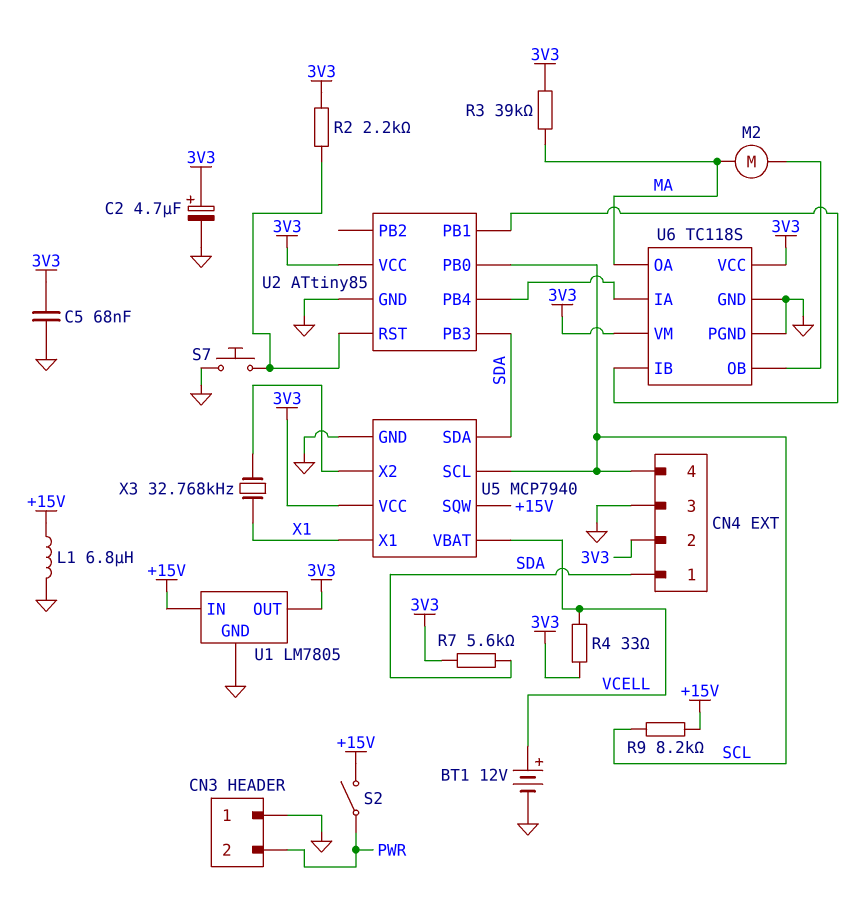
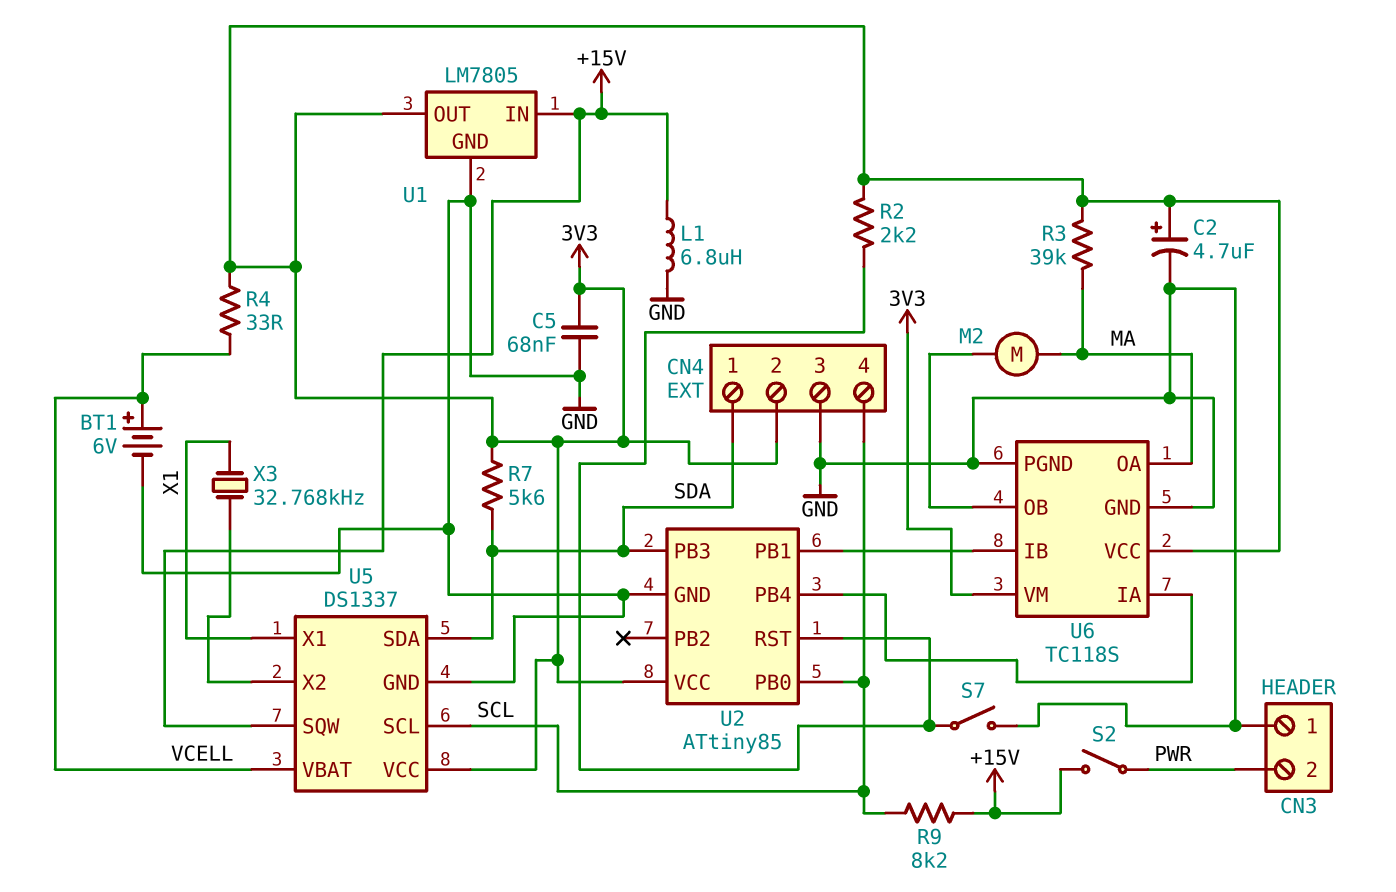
BT1: 12V (plus VCELL, minus GND) -> 6V (plus VCELL, minus GND)
S7: button (GND, U2/RST) -> switch (GND, U2/RST)
U5: MCP7940 -> DS1337

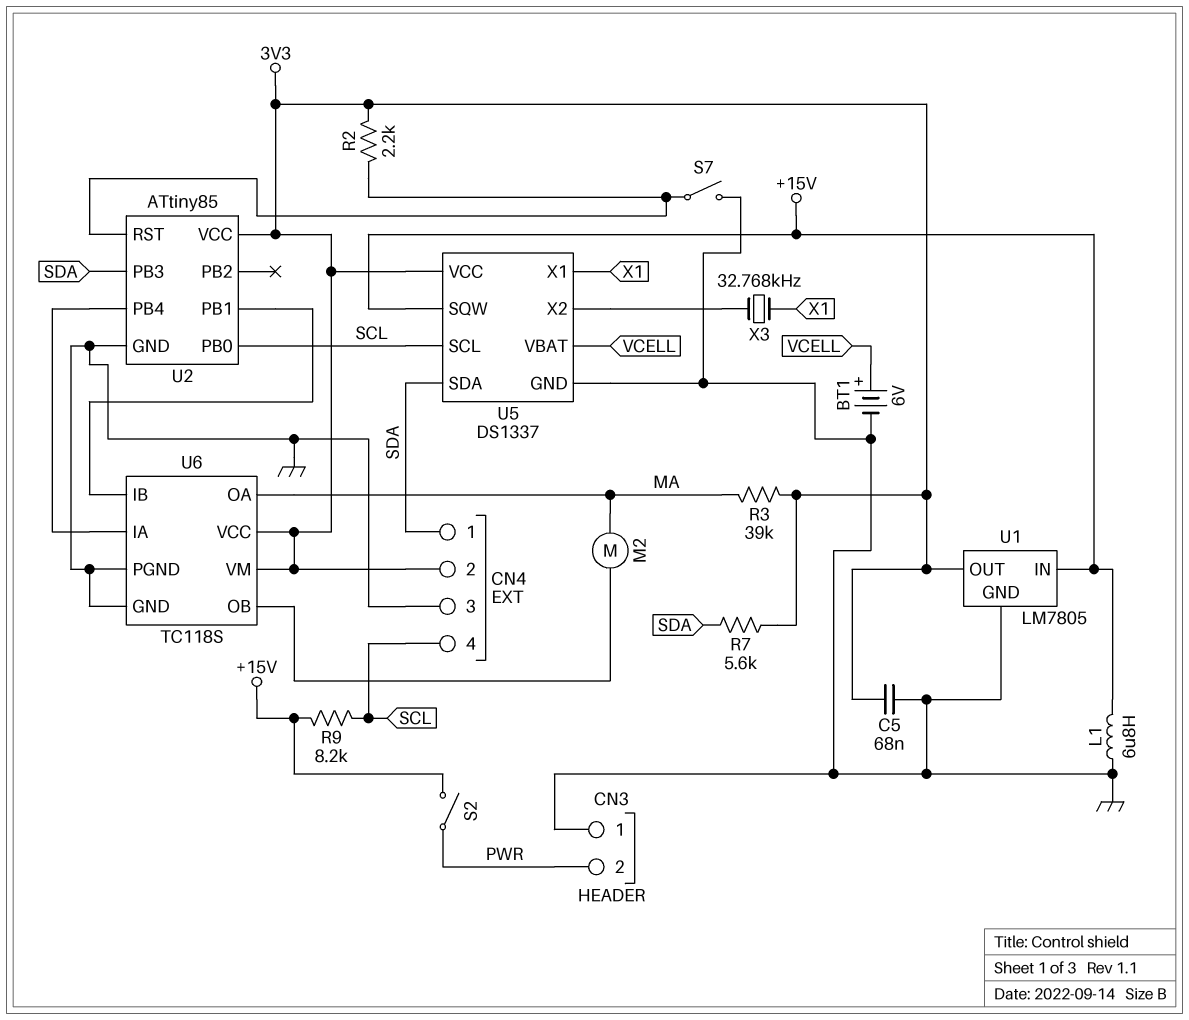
C2: 4.7uF (plus 3V3, minus GND) -> none
R4: 33 (3V3, VCELL) -> none

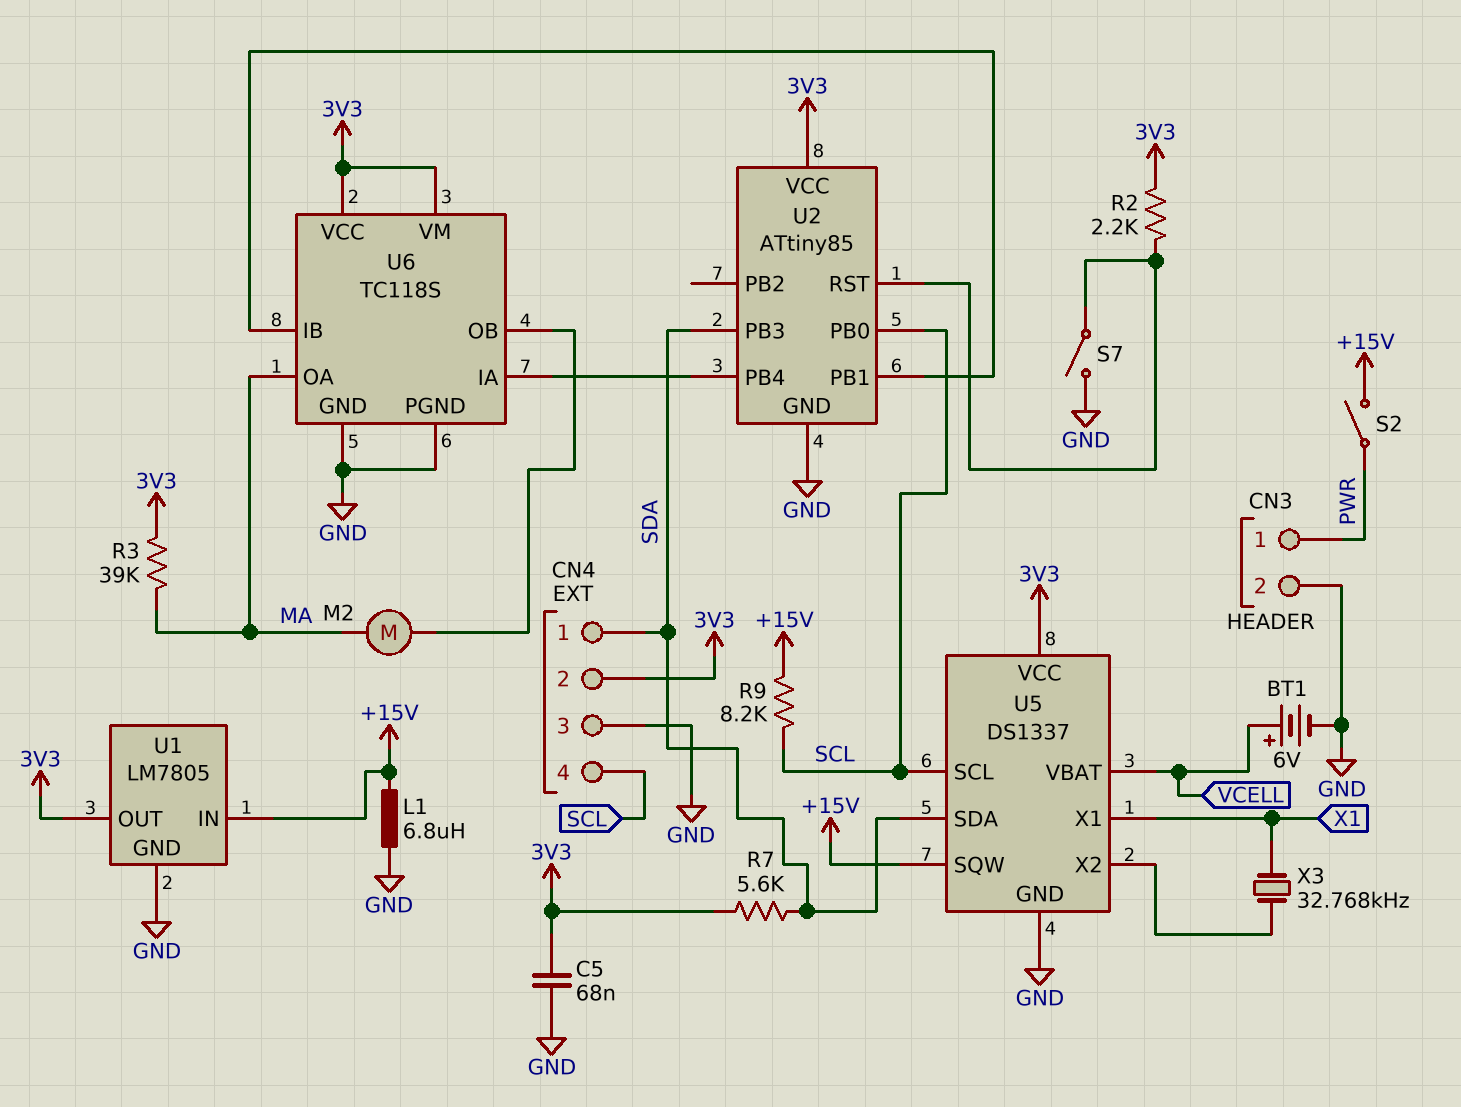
CN3 pin 1: GND -> PWR
CN3 pin 2: PWR -> GND

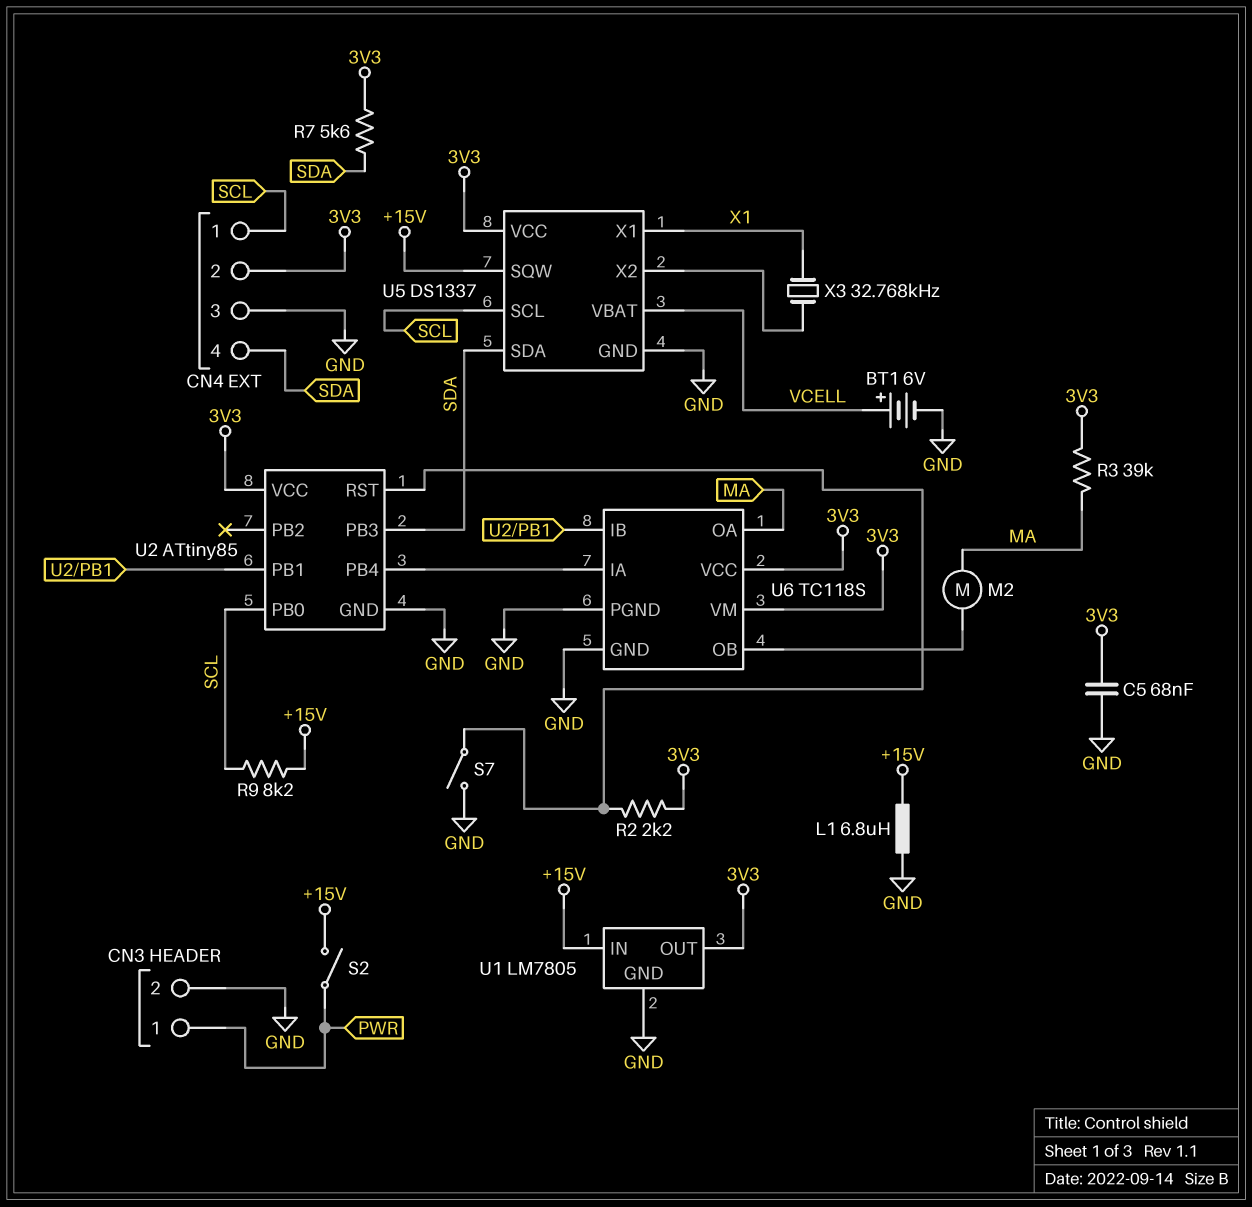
CN4 pin 1: SDA -> SCL
CN4 pin 4: SCL -> SDA

